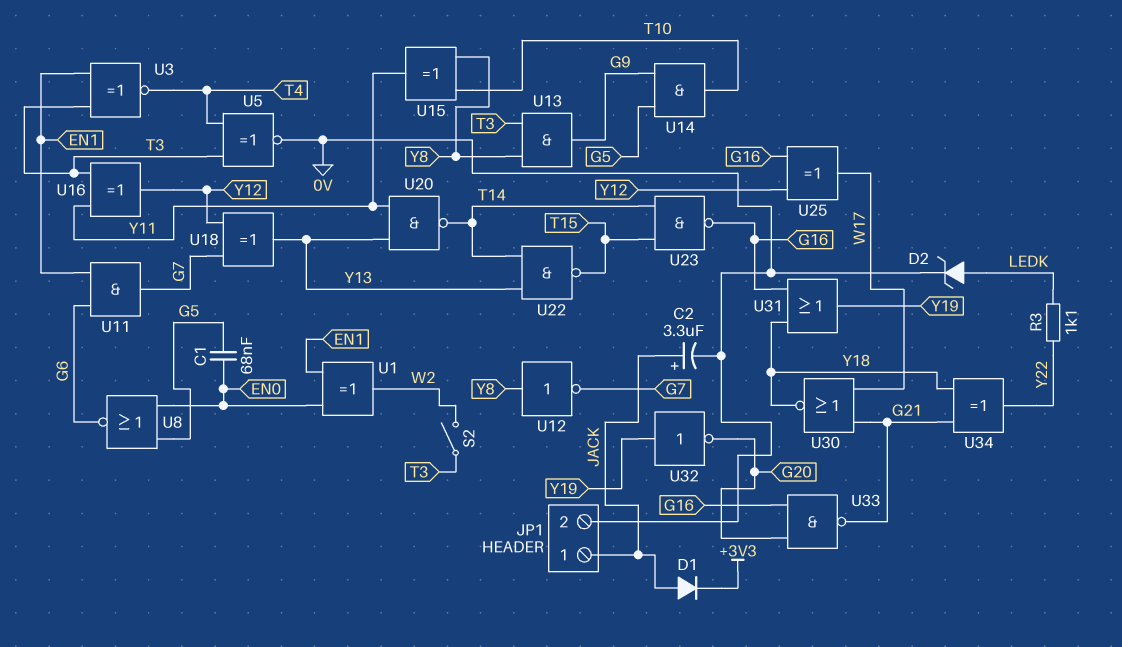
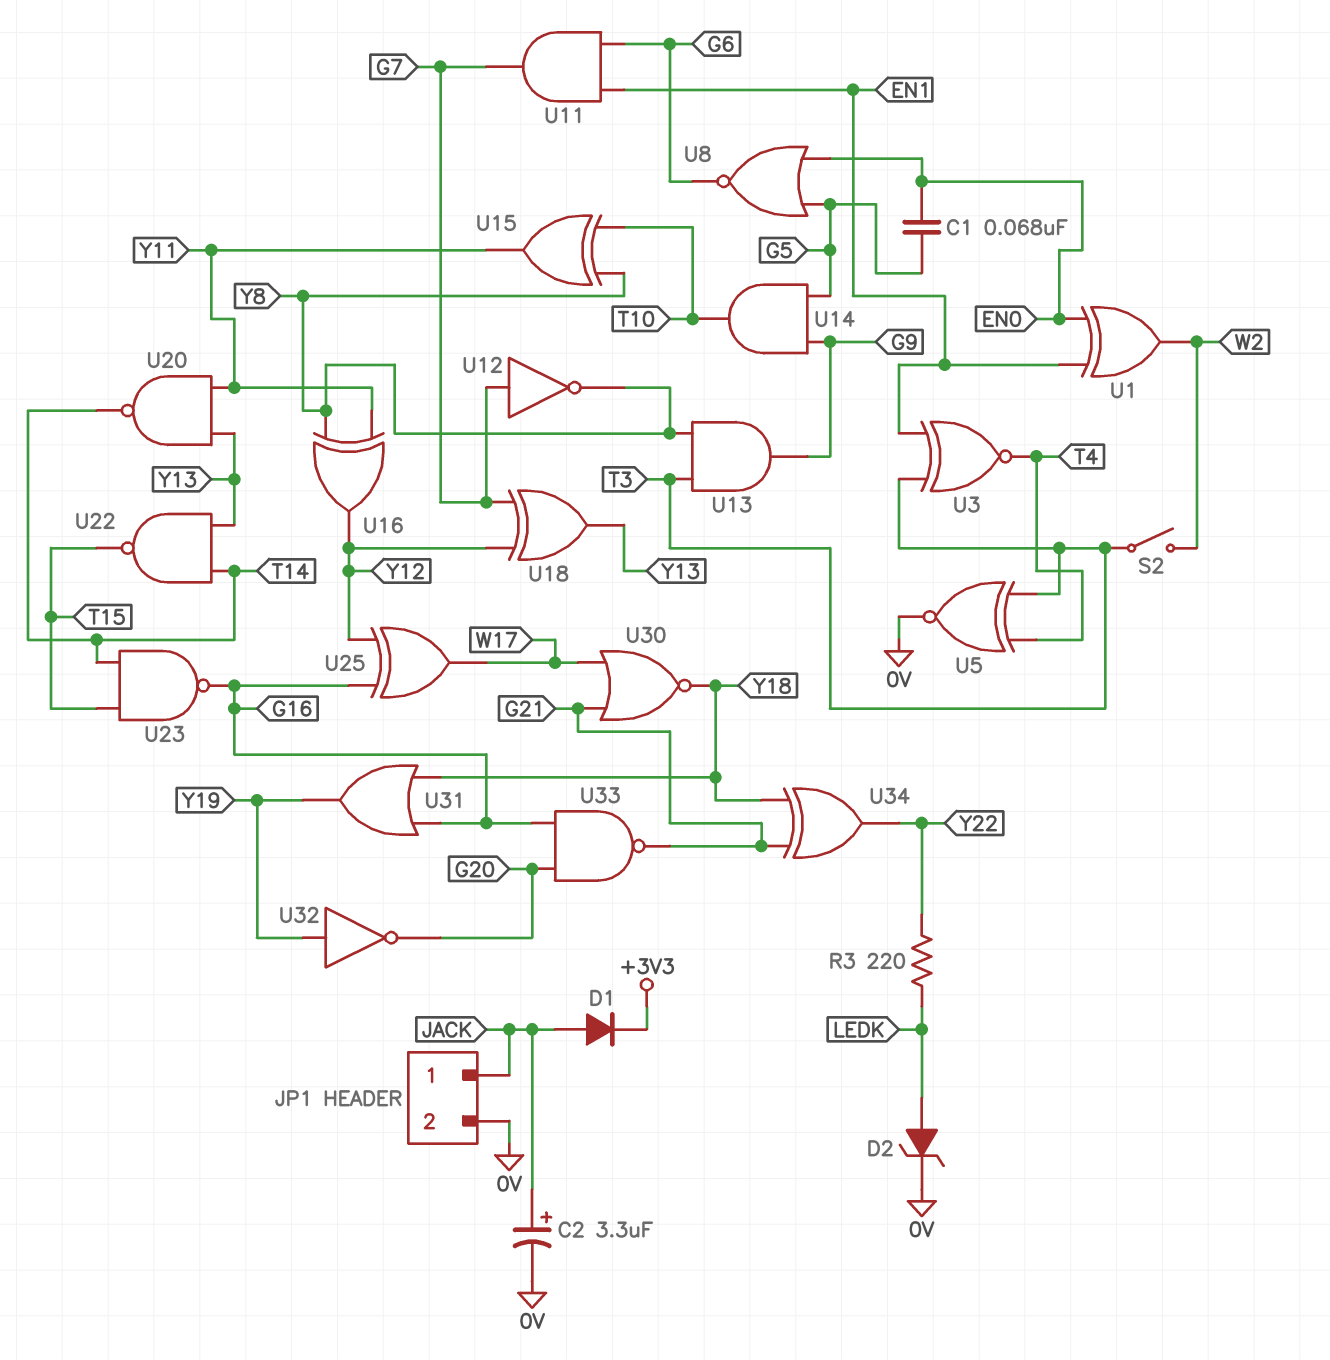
R3: 1.1k (LEDK, Y22) -> 220 (LEDK, Y22)
U12: NOT (in Y8, out G7) -> NOT (in G7, out Y8)
U16: XOR (in T3, in Y11, out Y12) -> XOR (in Y8, in Y11, out Y12)

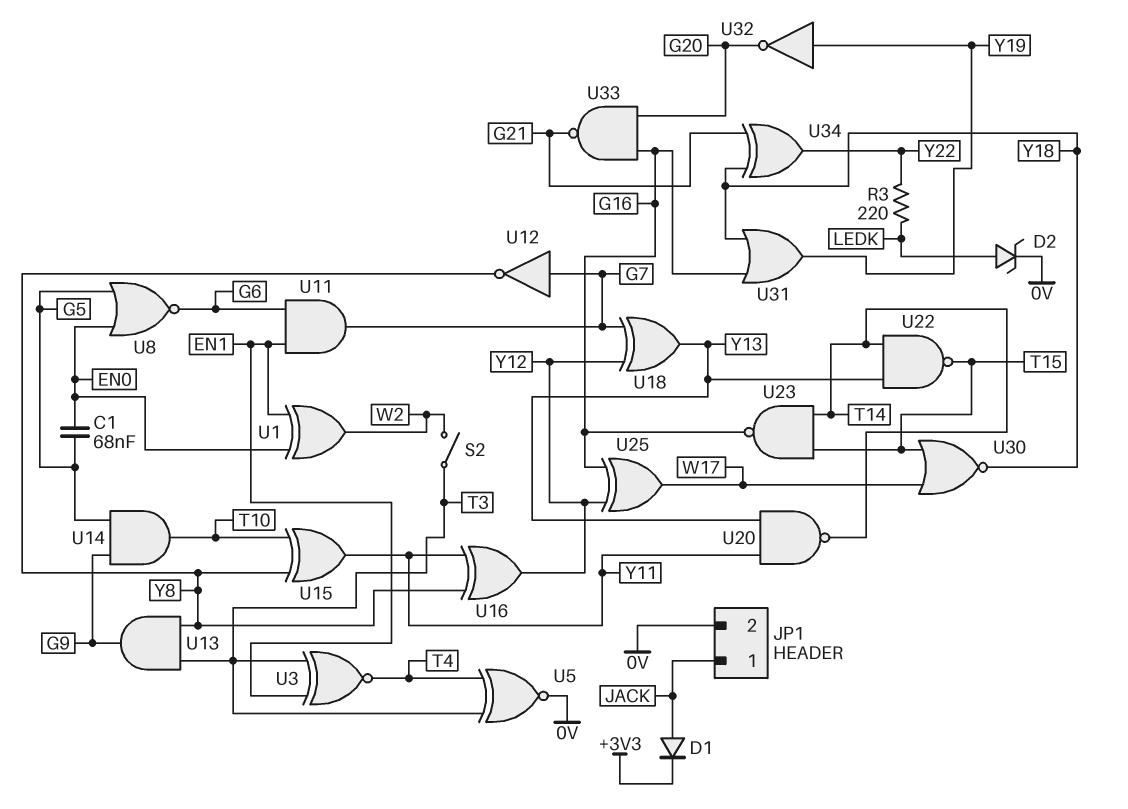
C2: 3.3uF (plus JACK, minus 0V) -> none
U30: NOR (in G21, in W17, out Y18) -> NOR (in T15, in W17, out Y18)

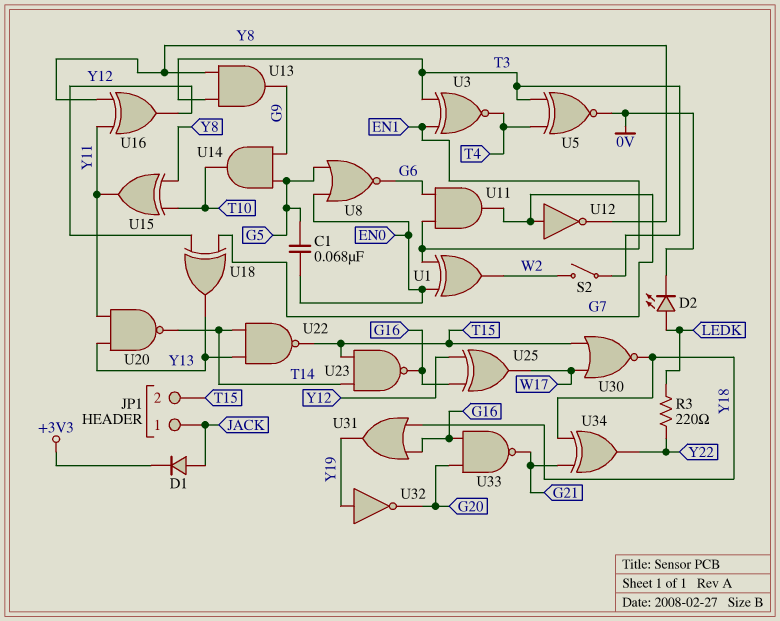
D2: zener (A LEDK, K 0V) -> LED (A LEDK, K 0V)
JP1 pin 2: 0V -> T15

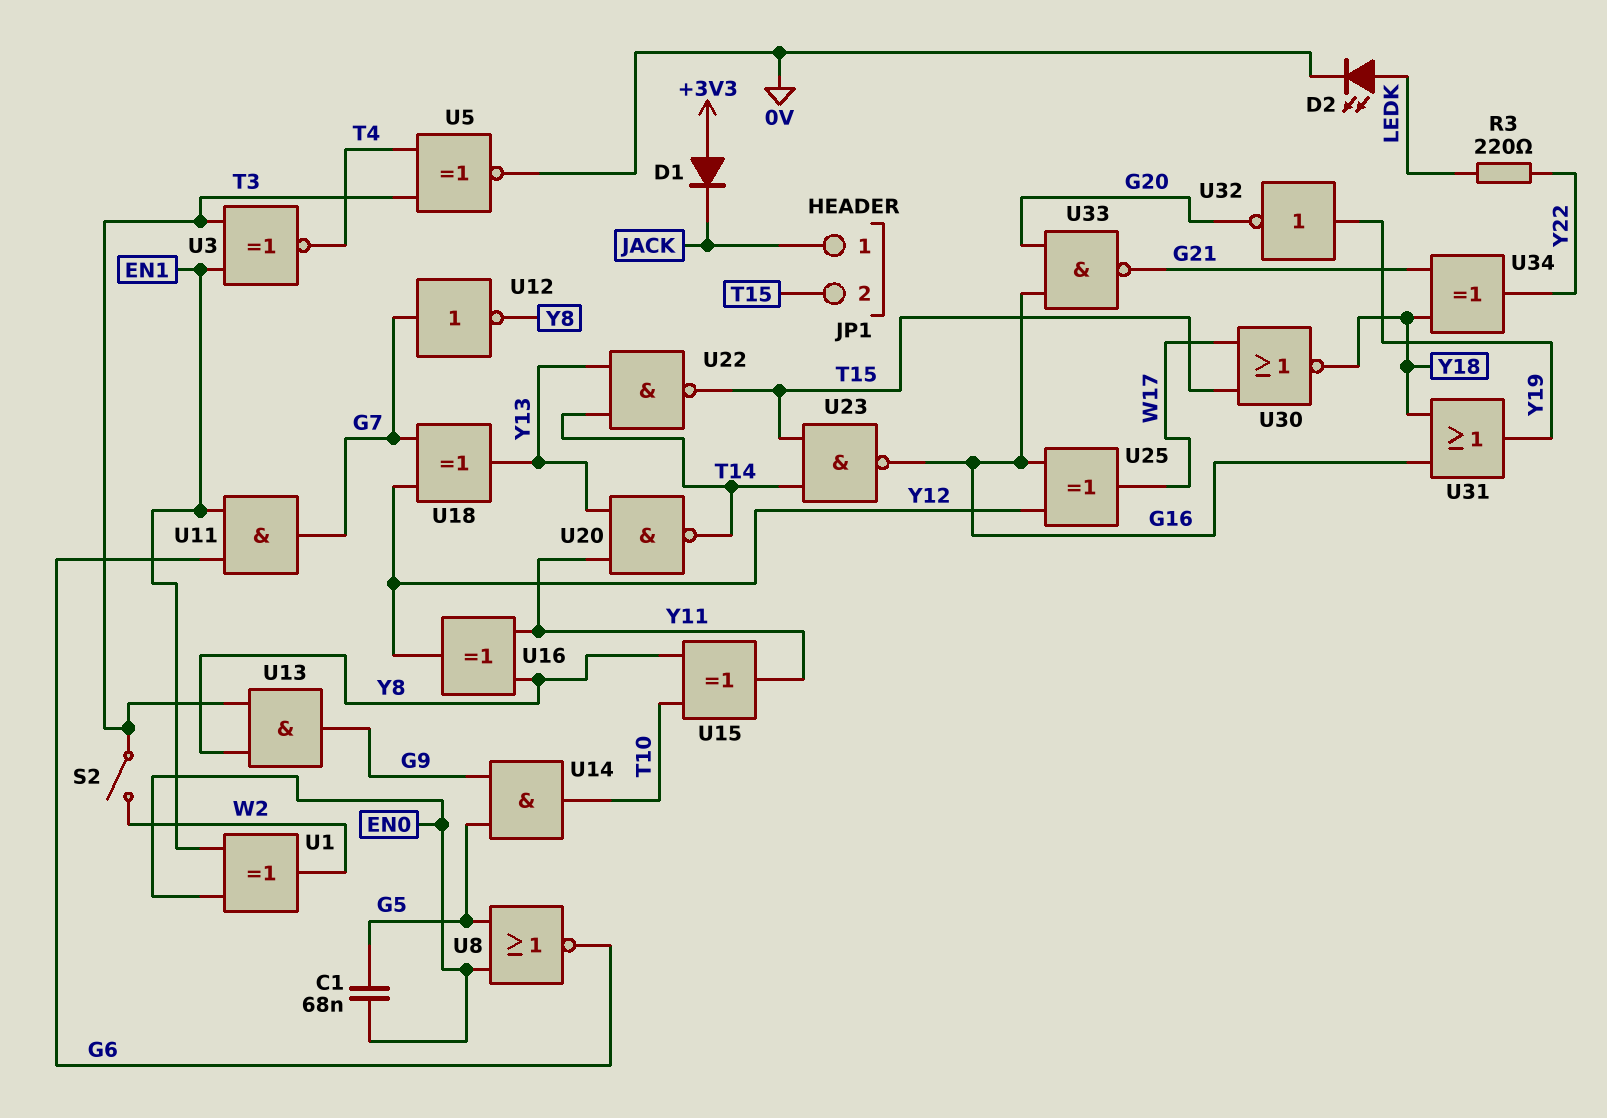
D1: diode (A JACK, K +3V3) -> diode (A +3V3, K JACK)

